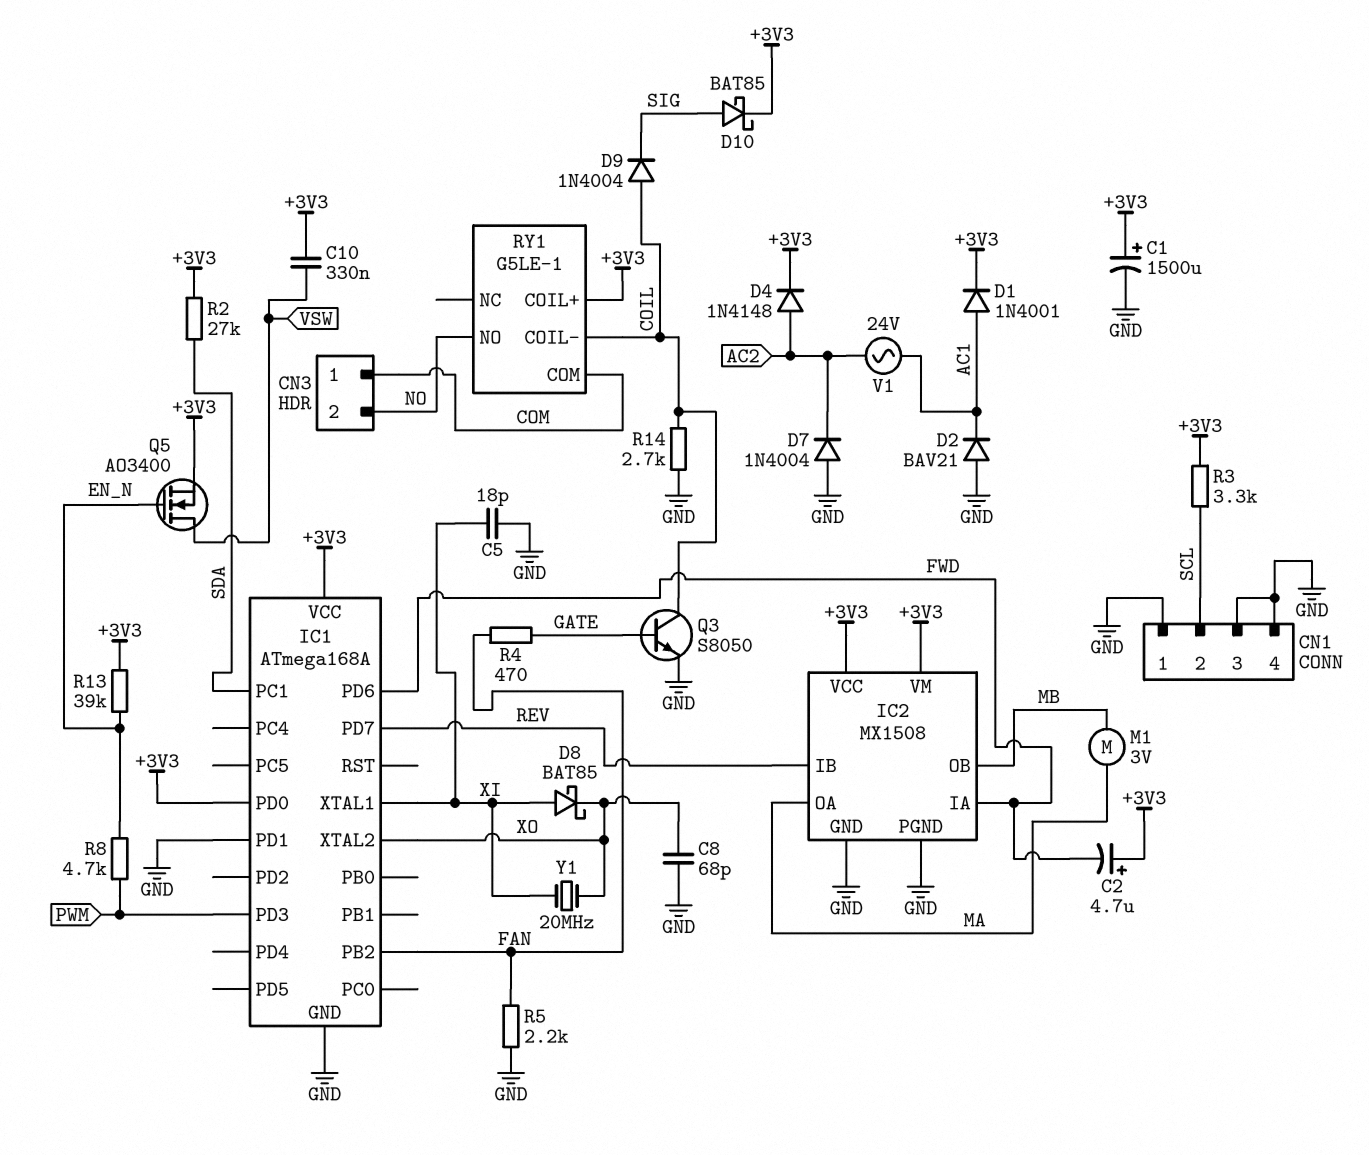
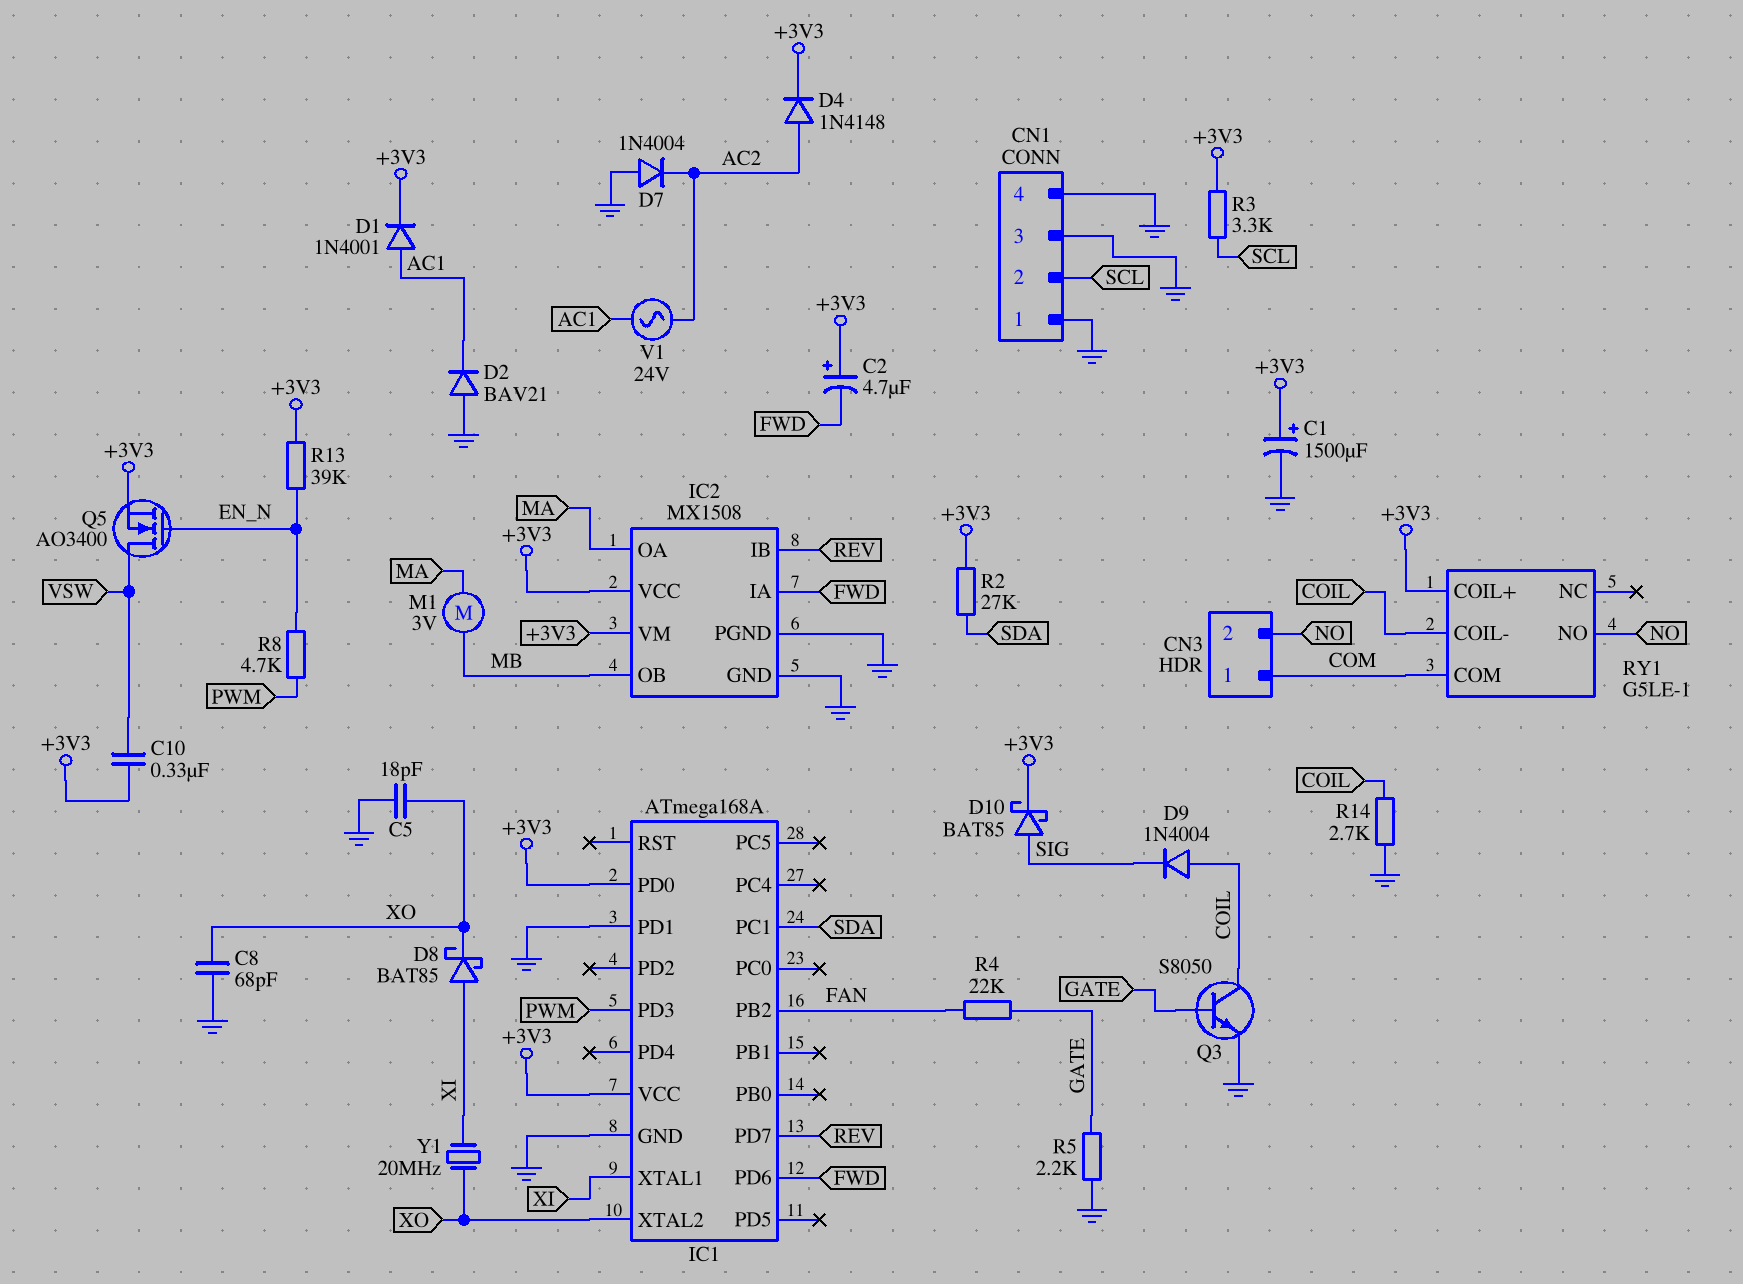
C5: 18pF (GND, XI) -> 18pF (GND, XO)
R4: 470 (FAN, GATE) -> 22k (FAN, GATE)
R5: 2.2k (FAN, GND) -> 2.2k (GATE, GND)

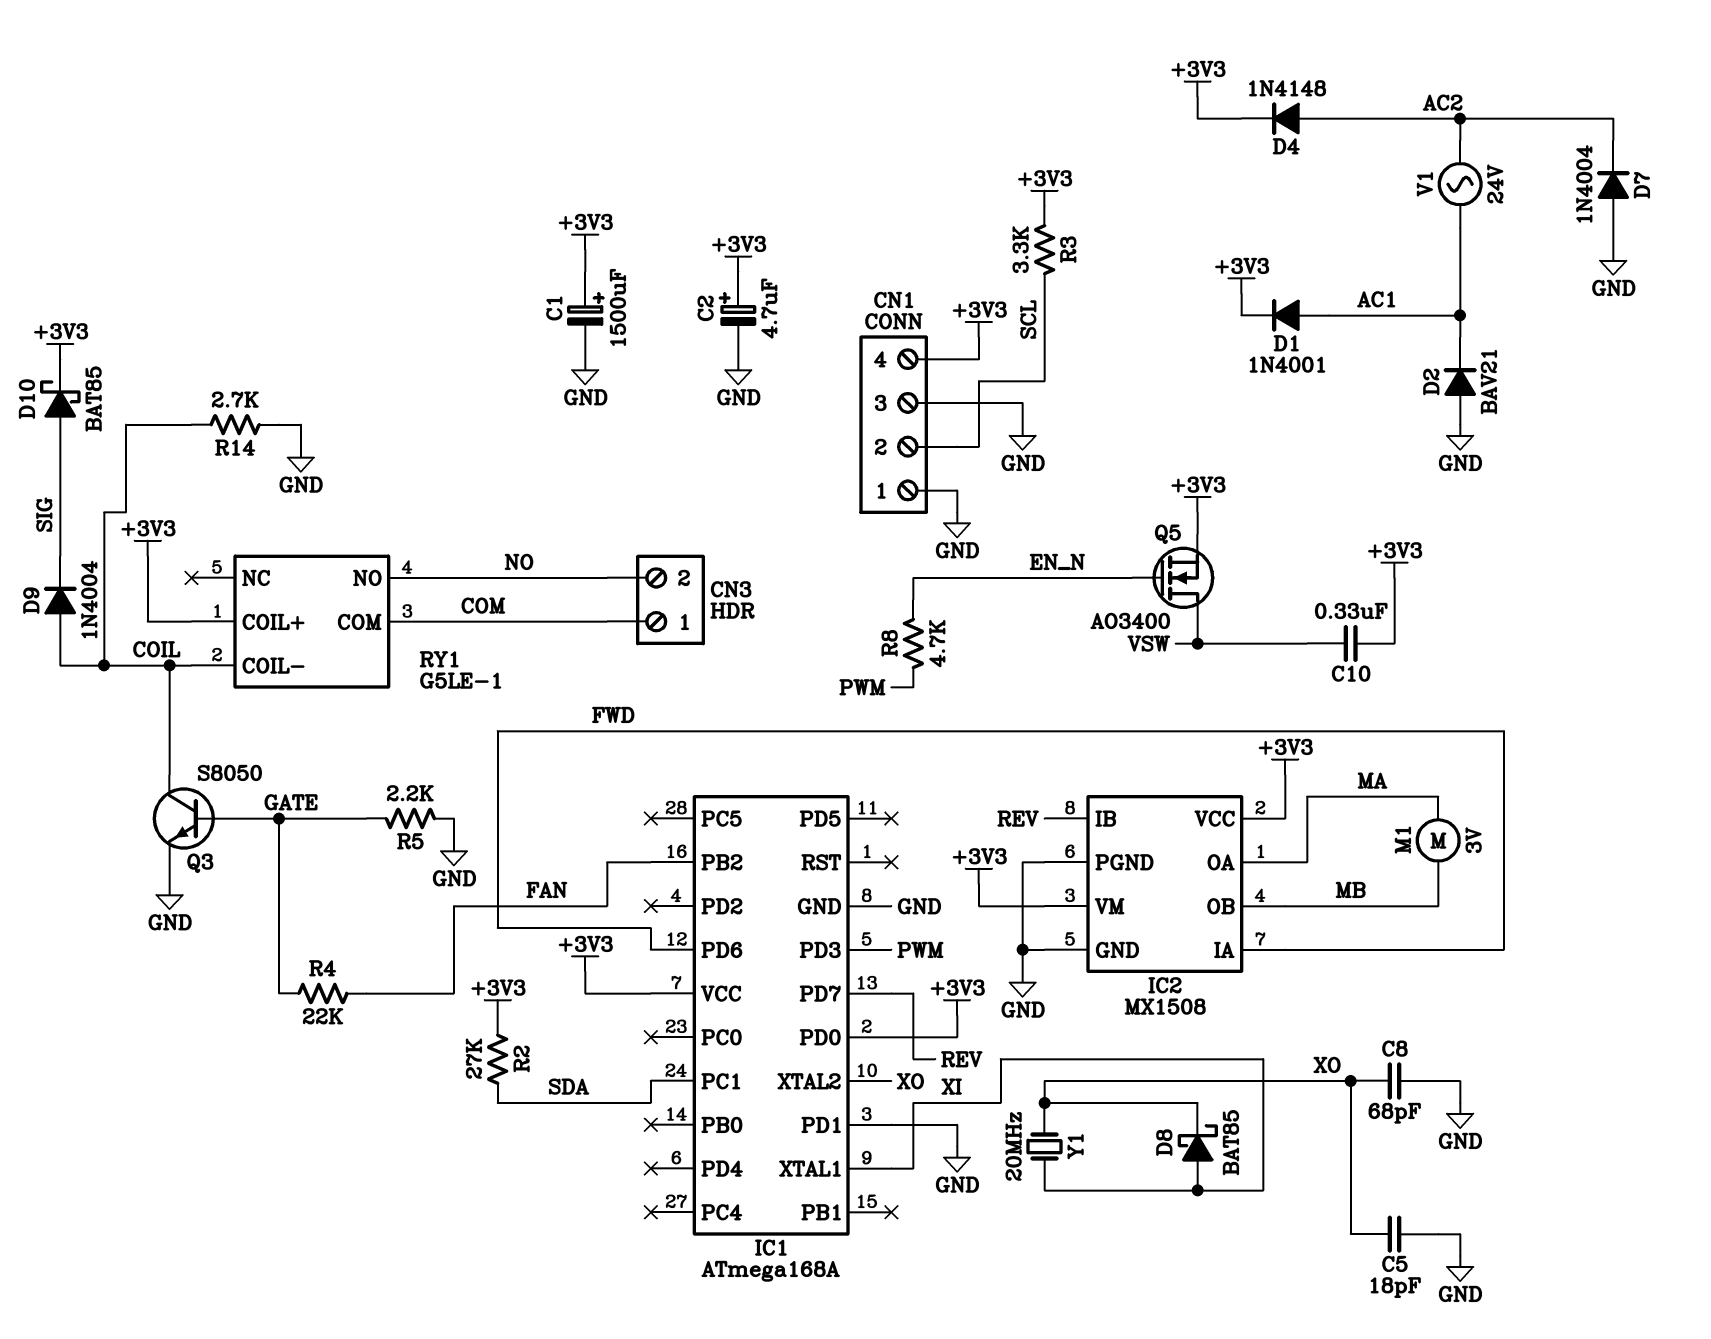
C2: 4.7uF (plus +3V3, minus FWD) -> 4.7uF (plus +3V3, minus GND)
CN1 pin 4: GND -> +3V3
R13: 39k (+3V3, EN_N) -> none

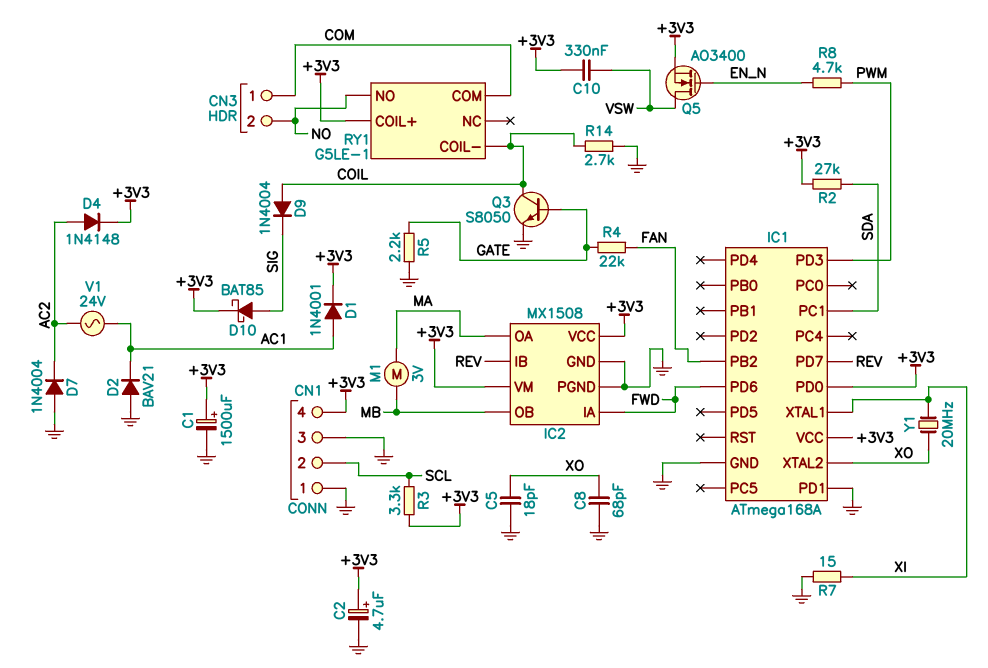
D8: schottky BAT85 (A XI, K XO) -> none
R7: none -> 15 (GND, XI)

